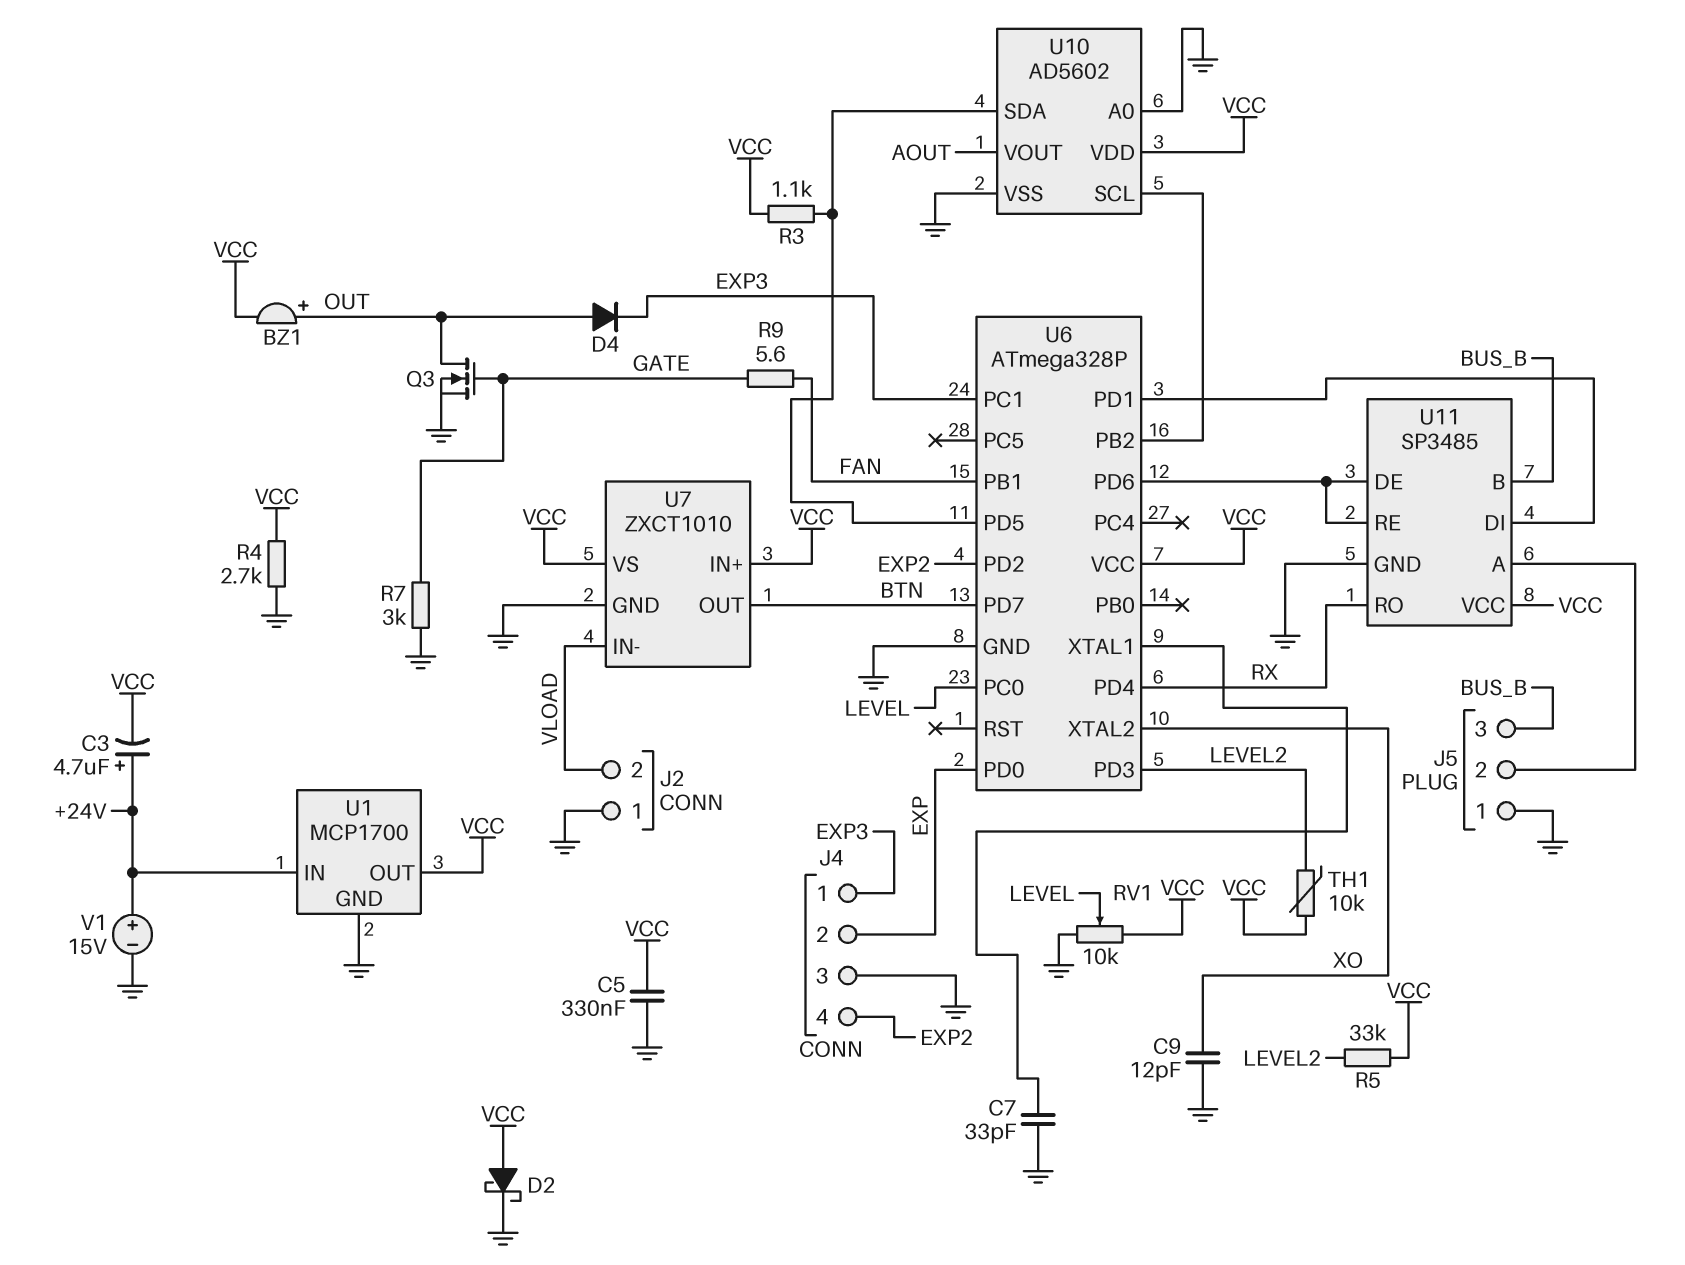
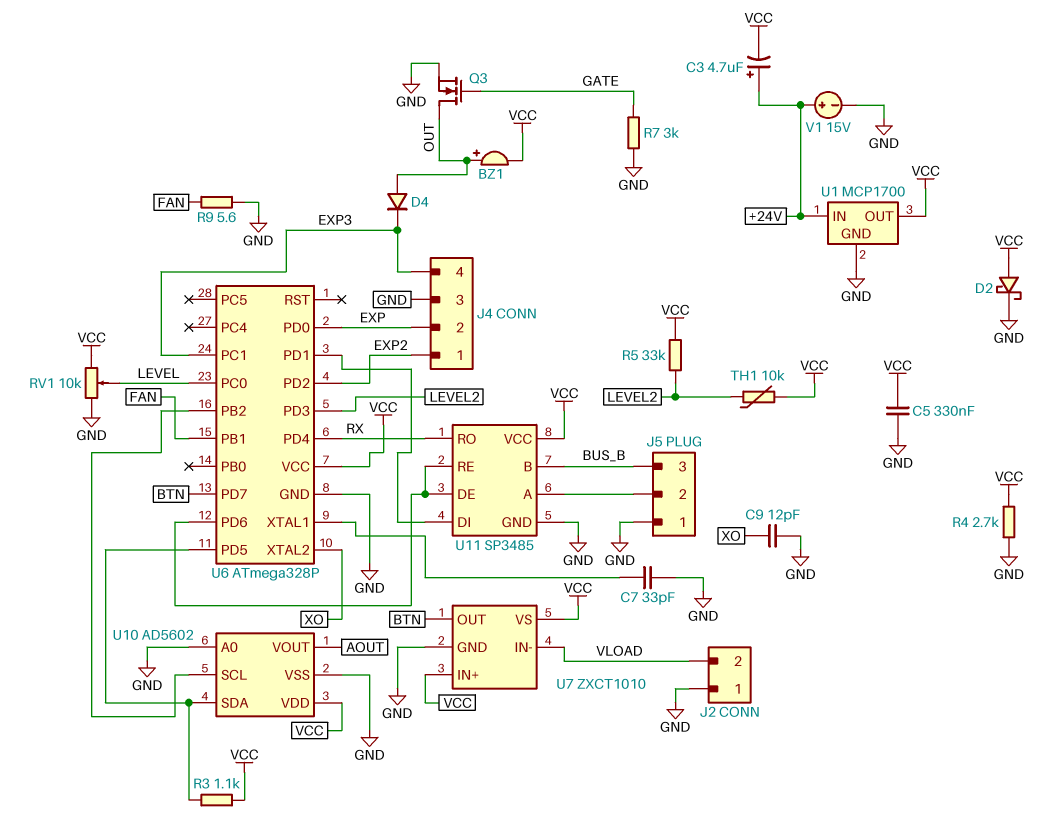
J4 pin 1: EXP3 -> EXP2
J4 pin 4: EXP2 -> EXP3
R9: 5.6 (FAN, GATE) -> 5.6 (FAN, GND)

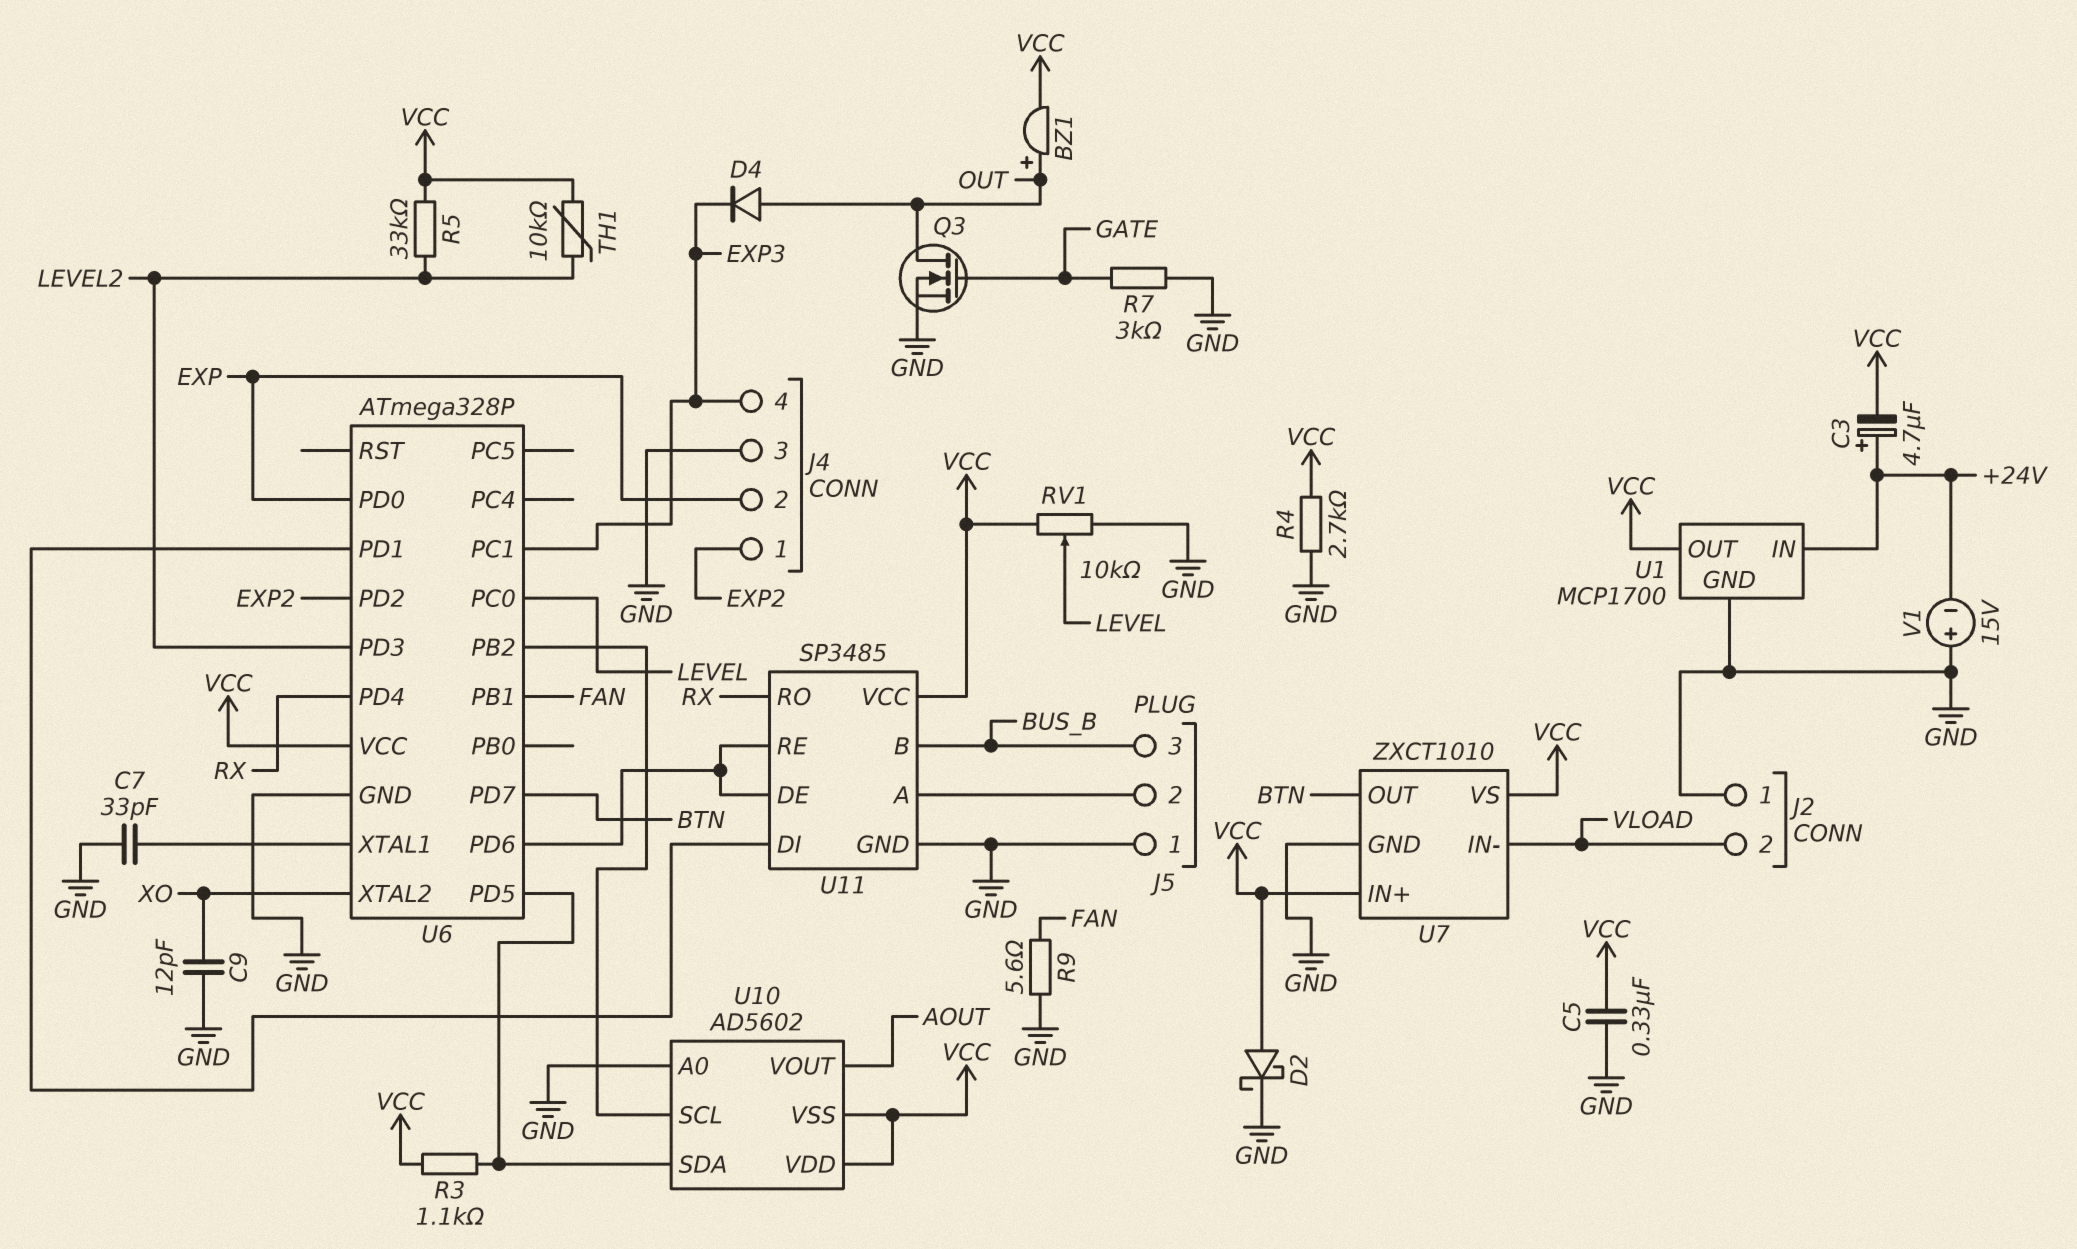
U10 pin VSS: GND -> VCC
V1: 15V (plus +24V, minus GND) -> 15V (plus GND, minus +24V)

